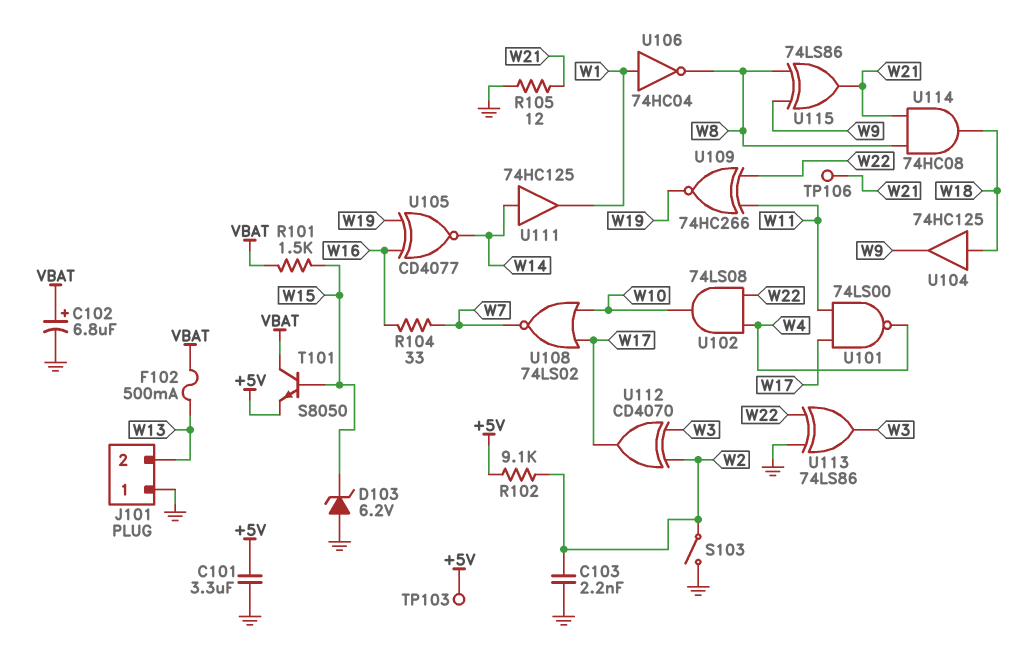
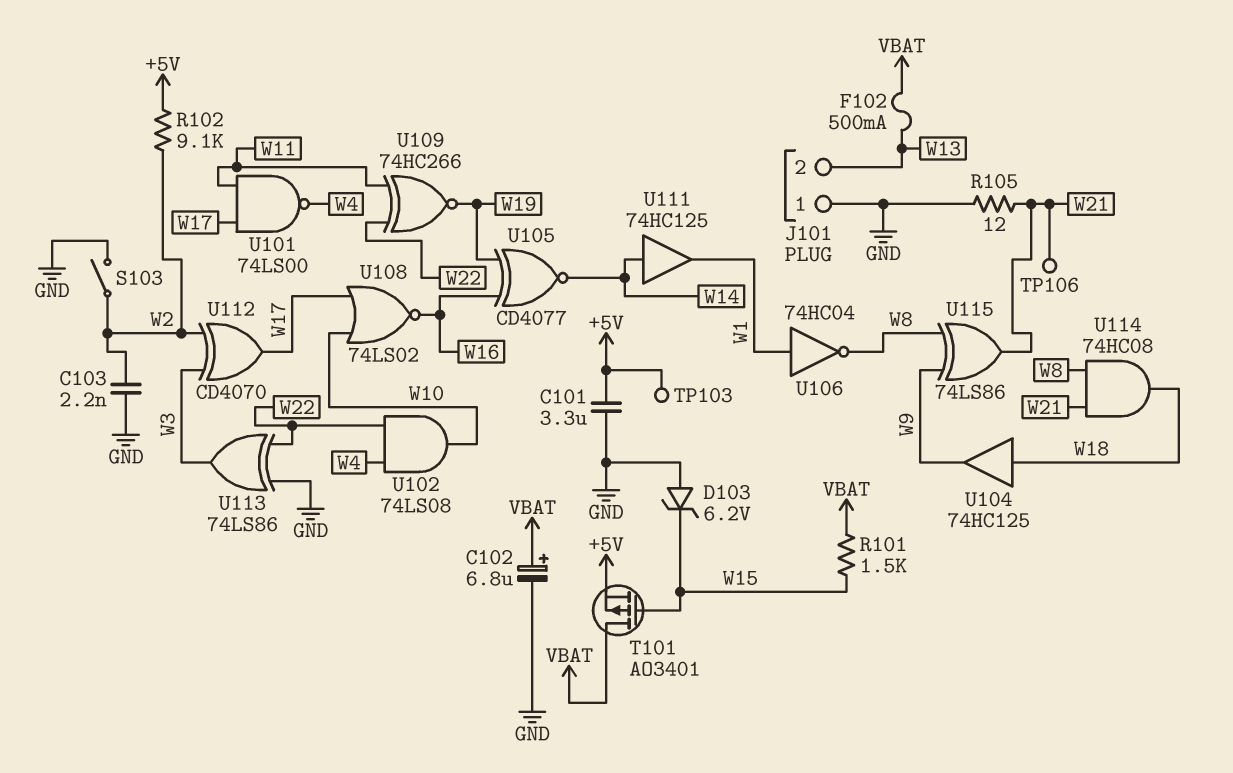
R104: 33 (W7, W16) -> none
T101: NPN S8050 (B W15, C VBAT, E +5V) -> PMOS AO3401 (G W15, D VBAT, S +5V)
U108: NOR 74LS02 (in W10, in W17, out W7) -> NOR 74LS02 (in W10, in W17, out W16)

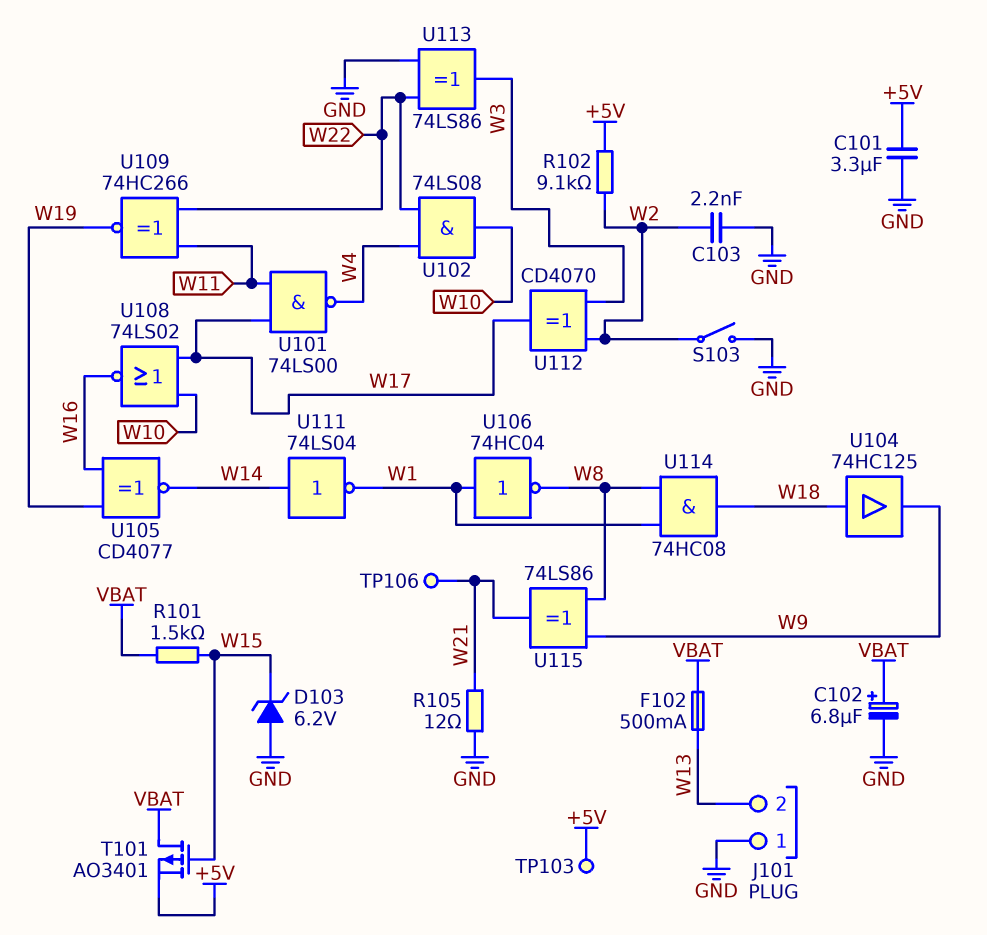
U111: buffer 74HC125 (in W14, out W1) -> NOT 74LS04 (in W14, out W1)
U114: AND 74HC08 (in W8, in W21, out W18) -> AND 74HC08 (in W1, in W8, out W18)

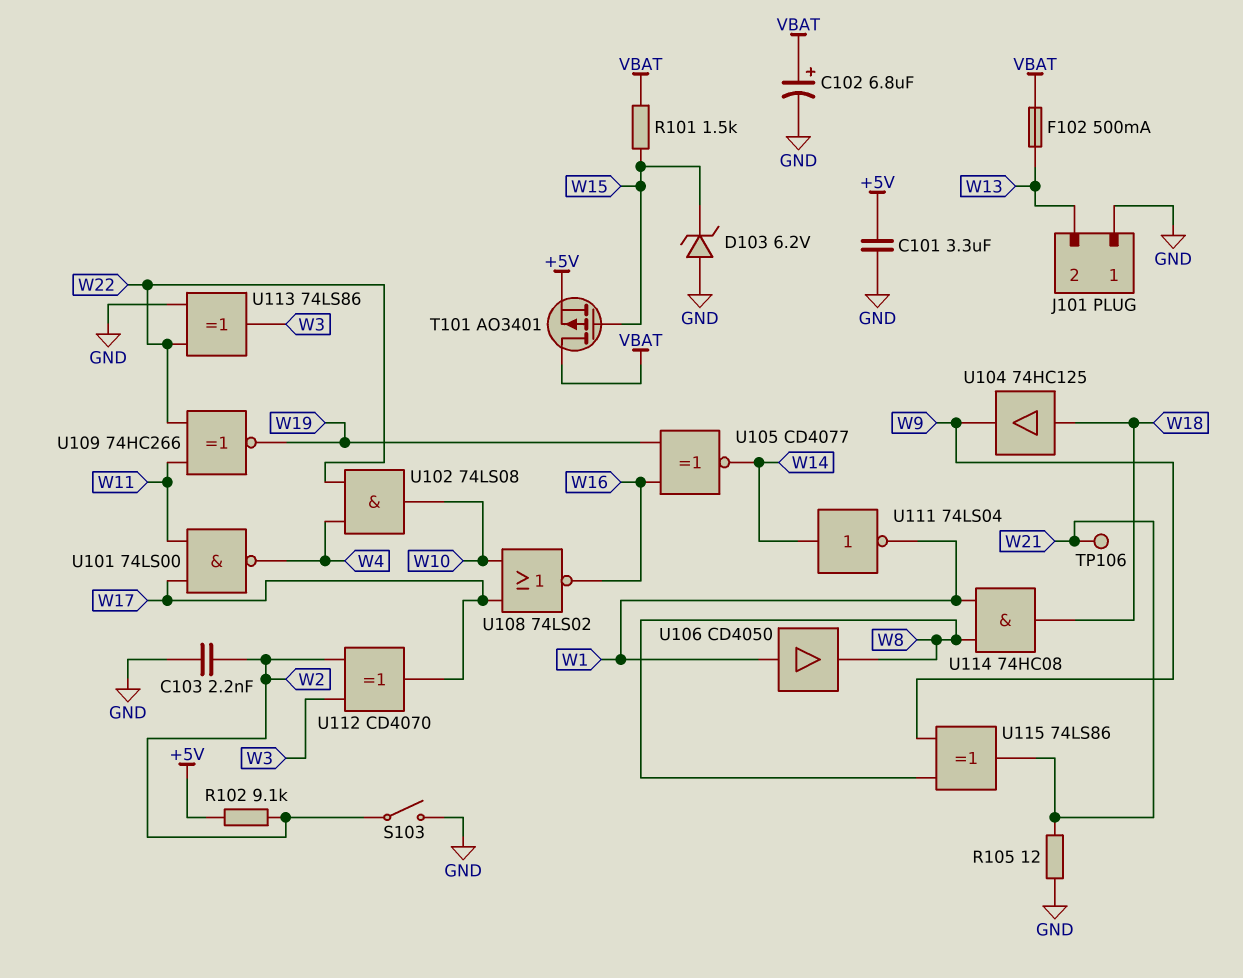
TP103: test point (+5V) -> none
U106: NOT 74HC04 (in W1, out W8) -> buffer CD4050 (in W1, out W8)

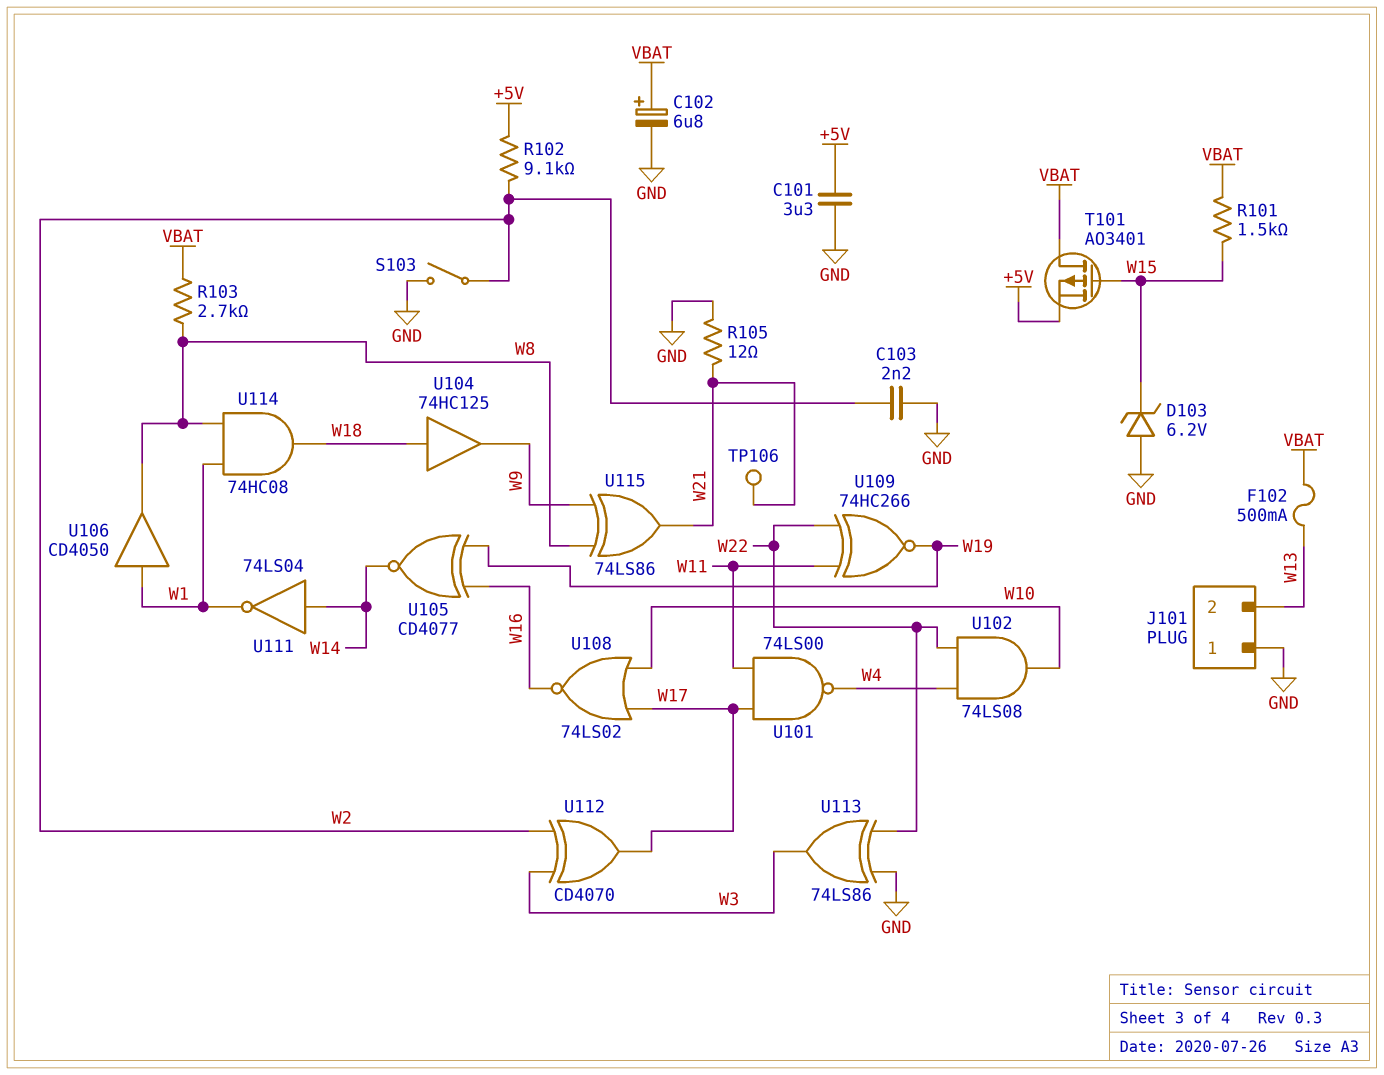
R103: none -> 2.7k (VBAT, W8)

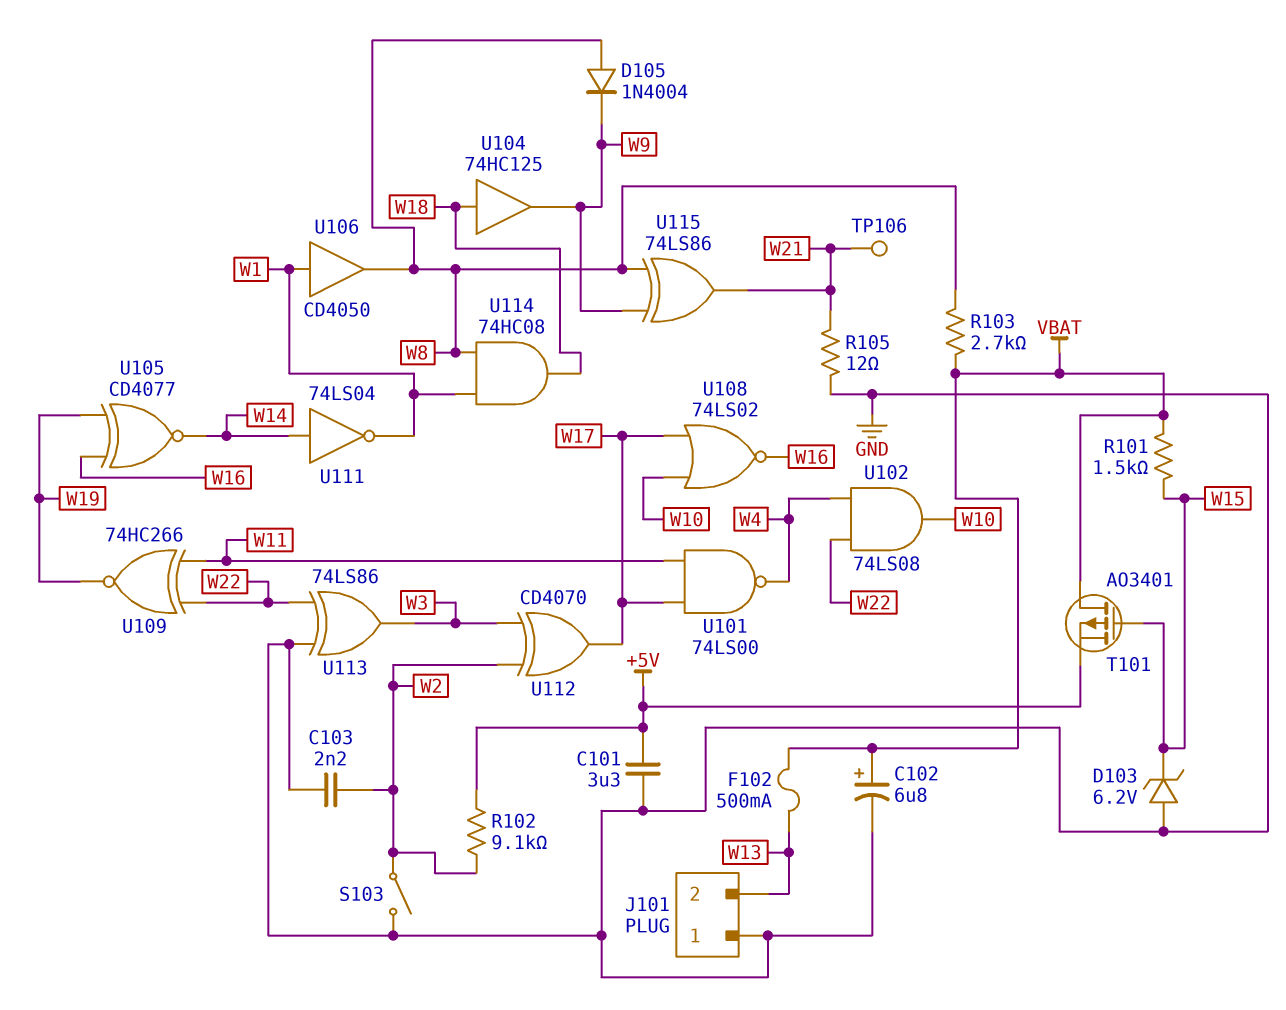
D105: none -> diode 1N4004 (A W8, K W9)

